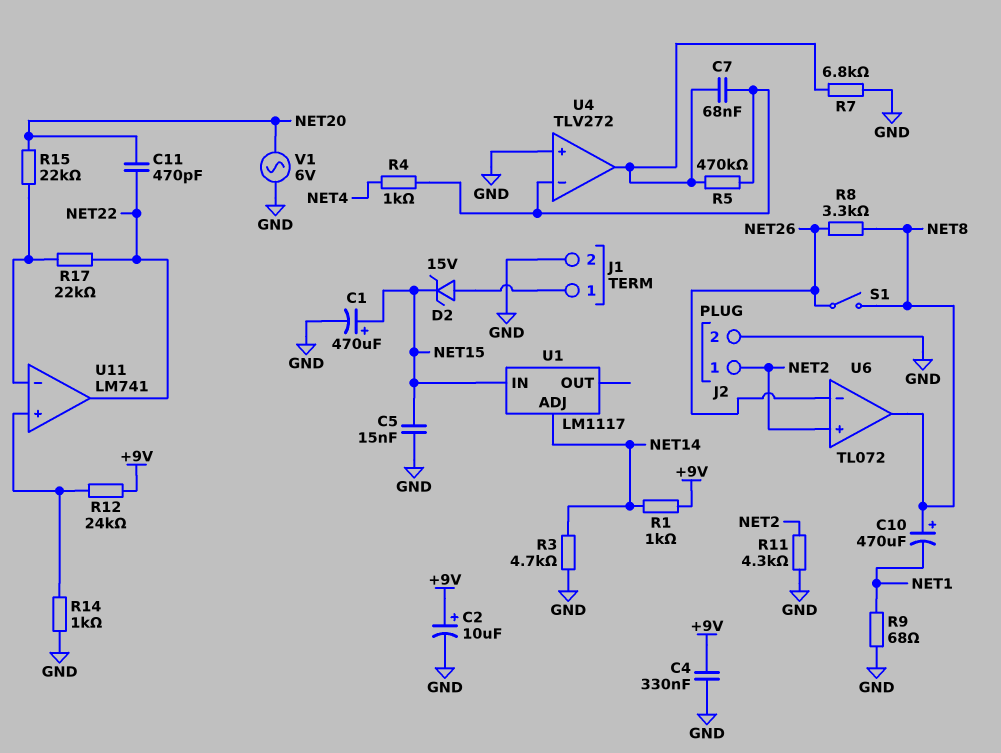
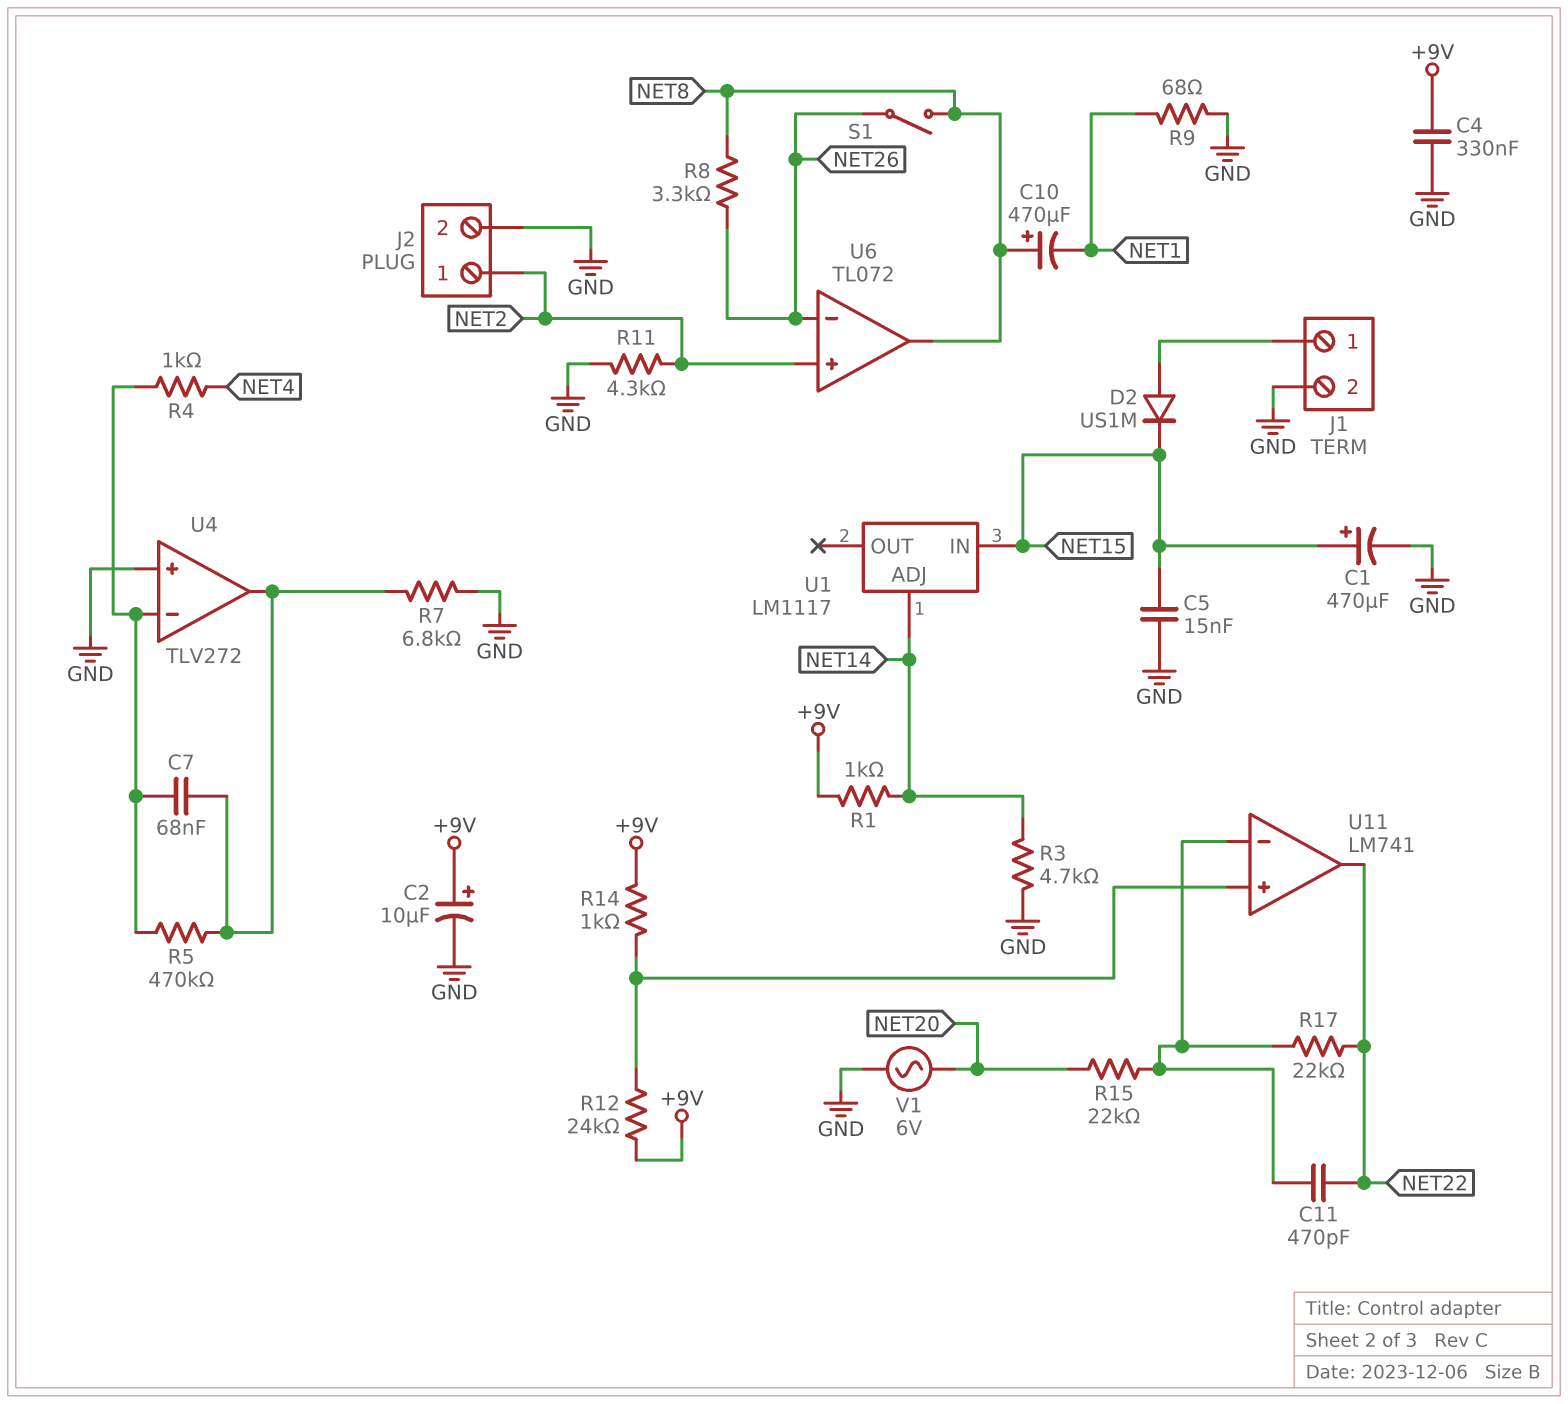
C11: 470pF (NET20, NET22) -> 470pF (NET22, U11/in-)
D2: zener 15V (A J1/1, K NET15) -> diode US1M (A J1/1, K NET15)
R14: 1k (GND, U11/in+) -> 1k (+9V, U11/in+)

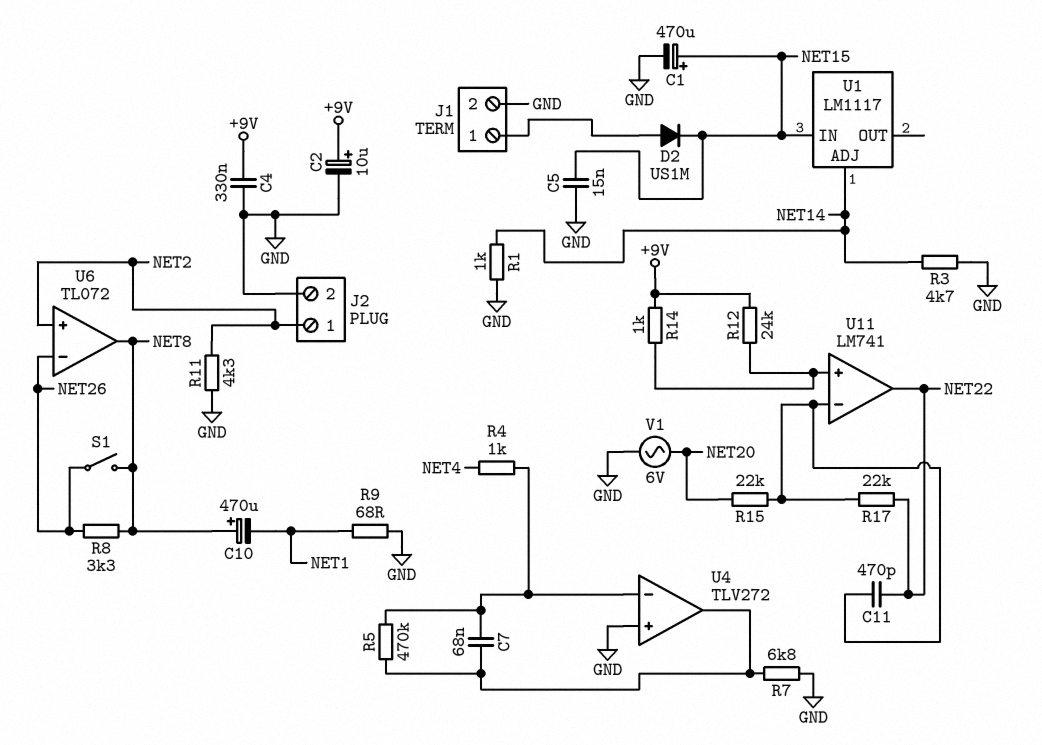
R1: 1k (+9V, NET14) -> 1k (GND, NET14)

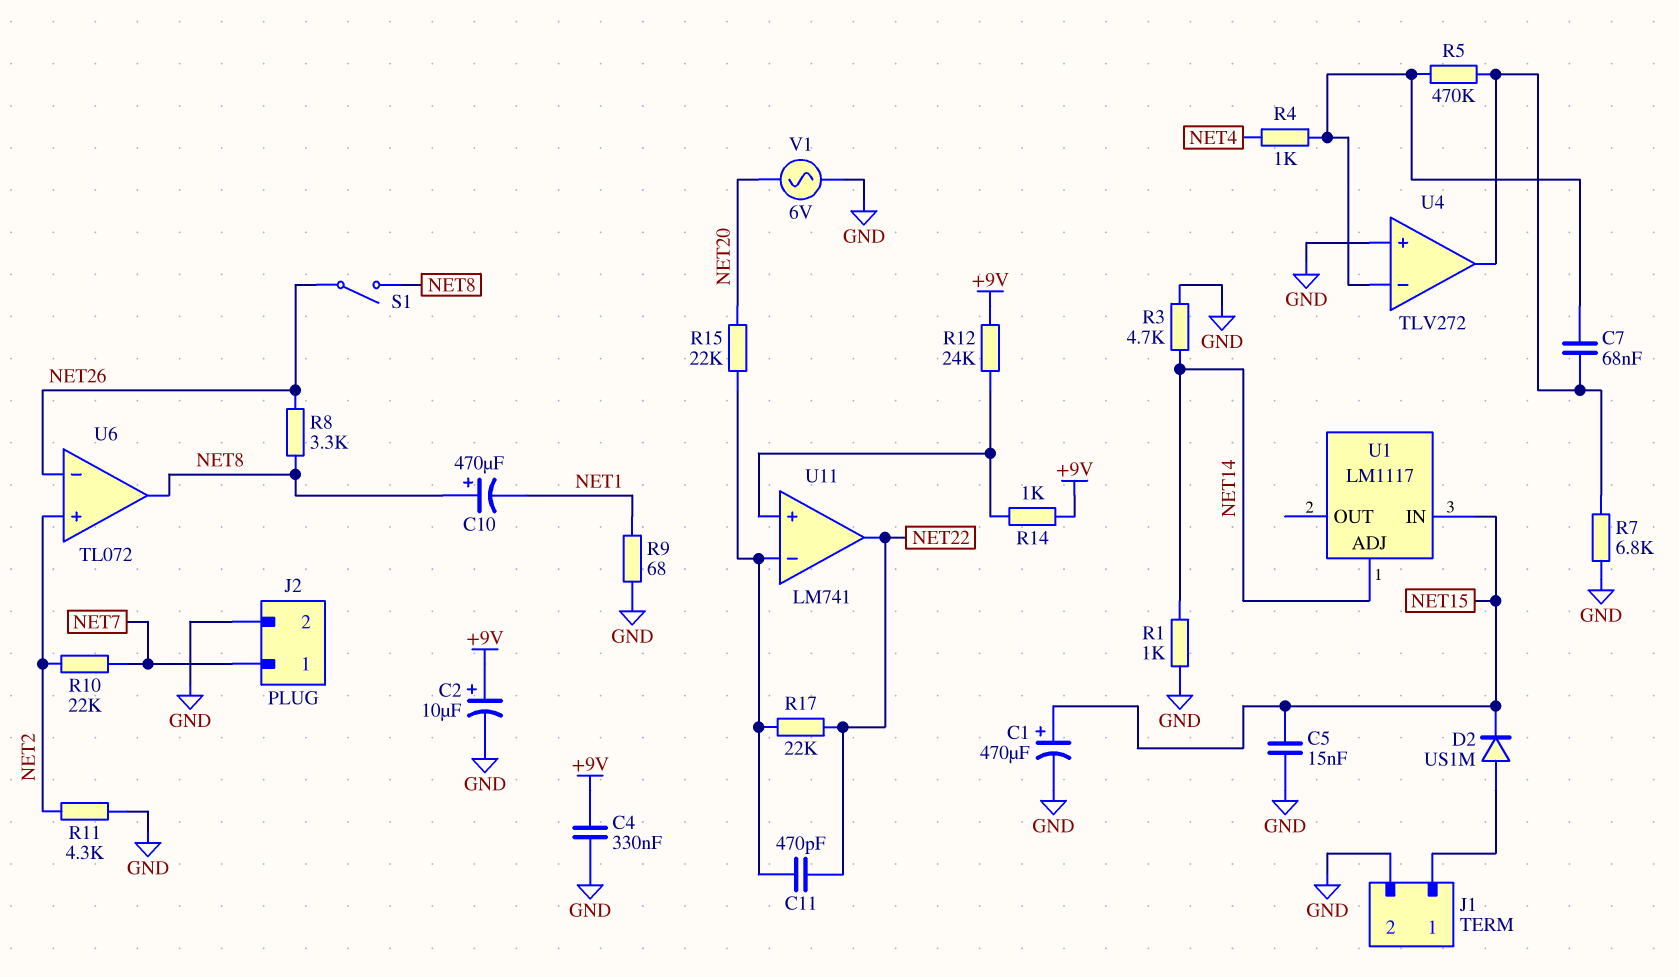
J2 pin 1: NET2 -> NET7
R10: none -> 22k (NET2, NET7)

